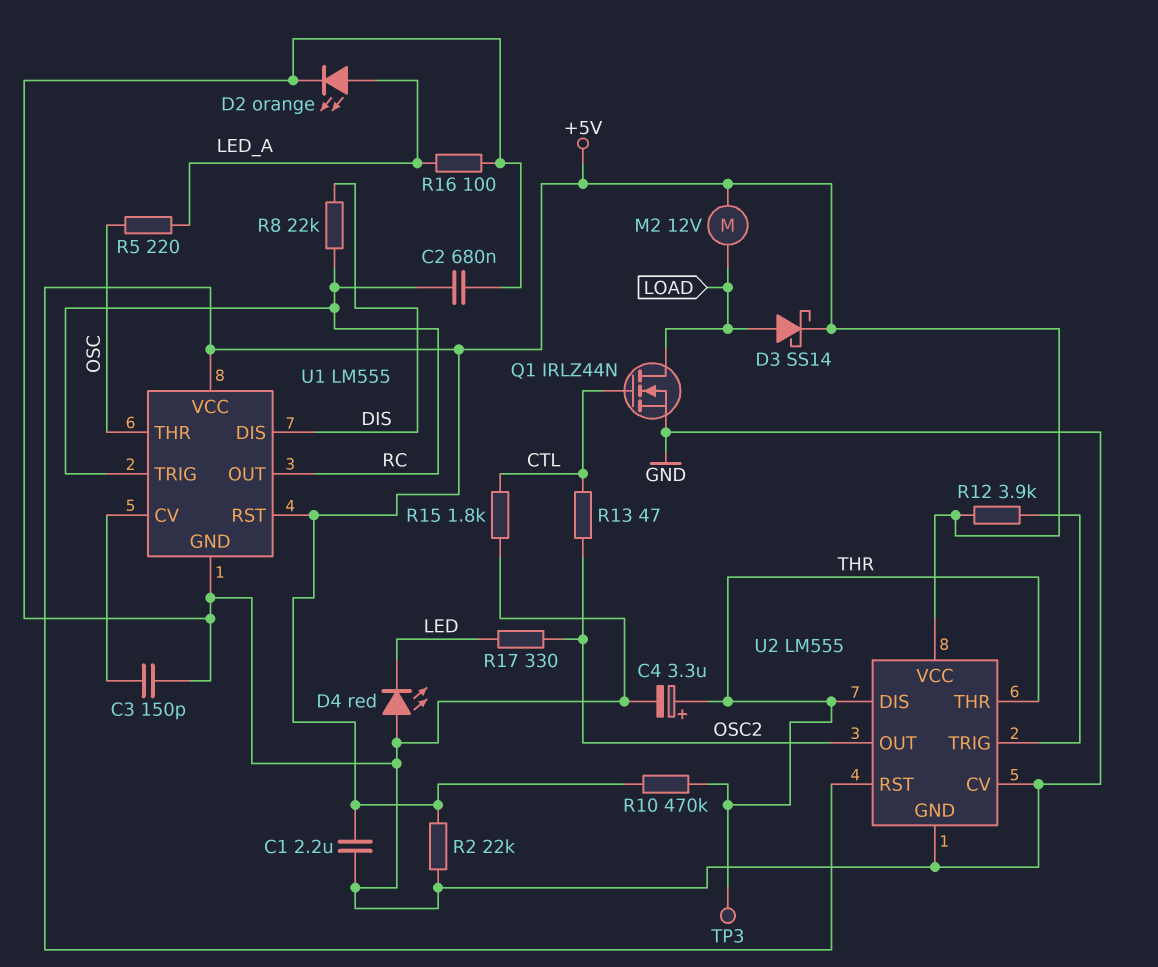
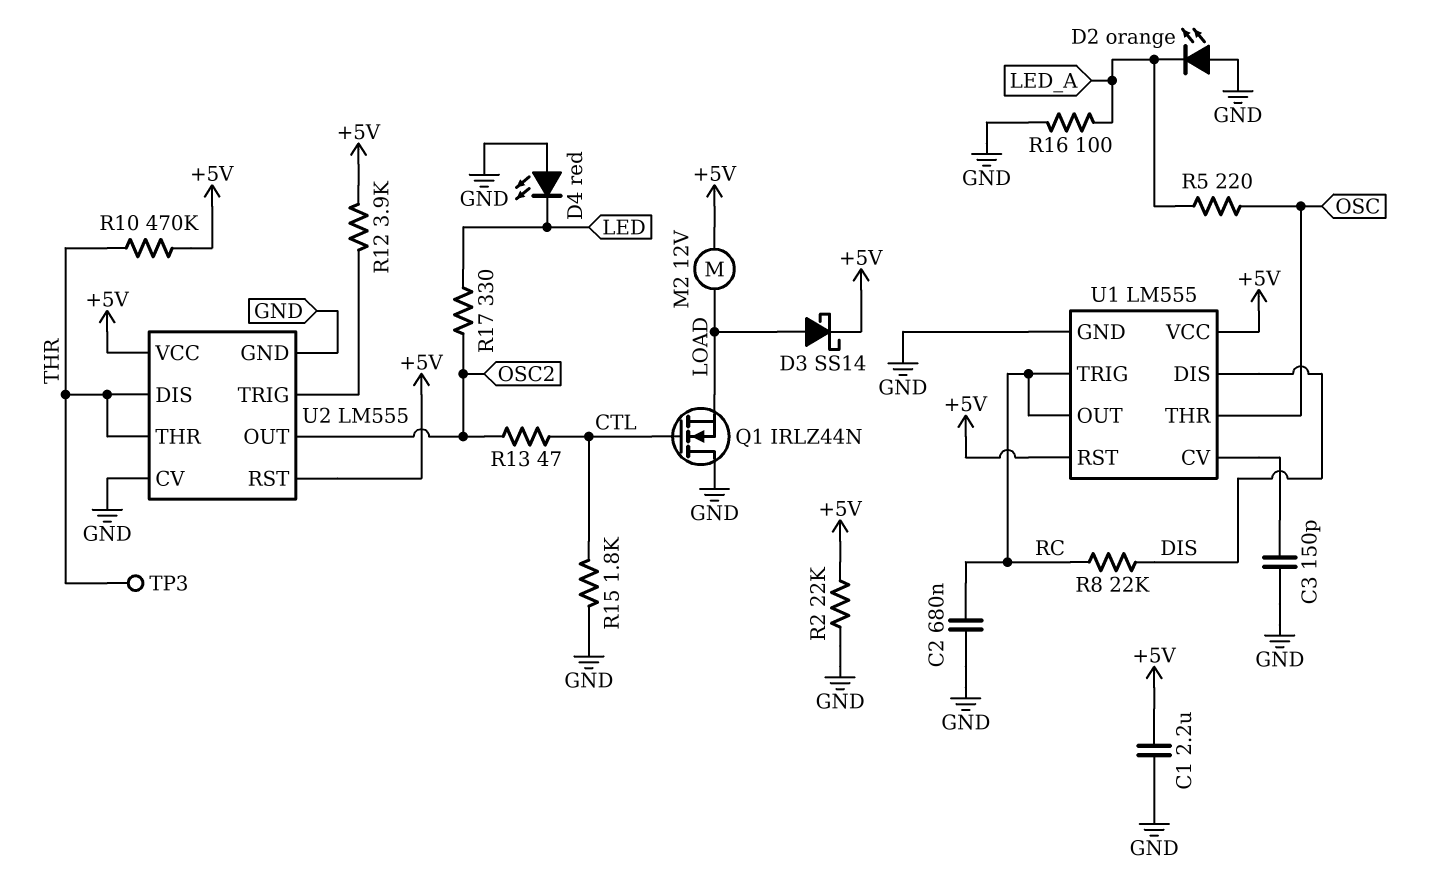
C4: 3.3uF (plus THR, minus GND) -> none
D2: LED orange (A LED_A, K GND) -> LED orange (A GND, K LED_A)
Q1: NMOS IRLZ44N (G CTL, D LOAD, S GND) -> NMOS IRLZ44N (G CTL, D GND, S LOAD)

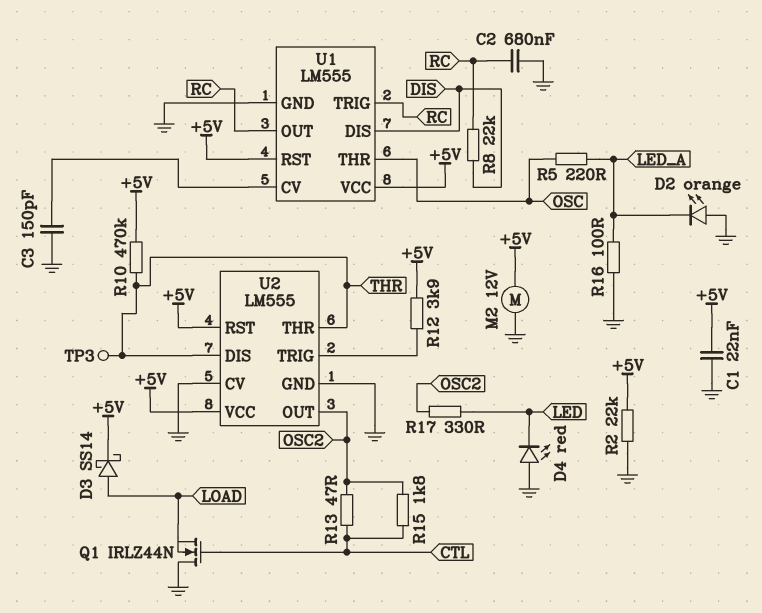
C1: 2.2uF (+5V, GND) -> 22nF (+5V, GND)
M2: motor 12V (+5V, LOAD) -> motor 12V (+5V, GND)
R15: 1.8k (CTL, GND) -> 1.8k (CTL, OSC2)

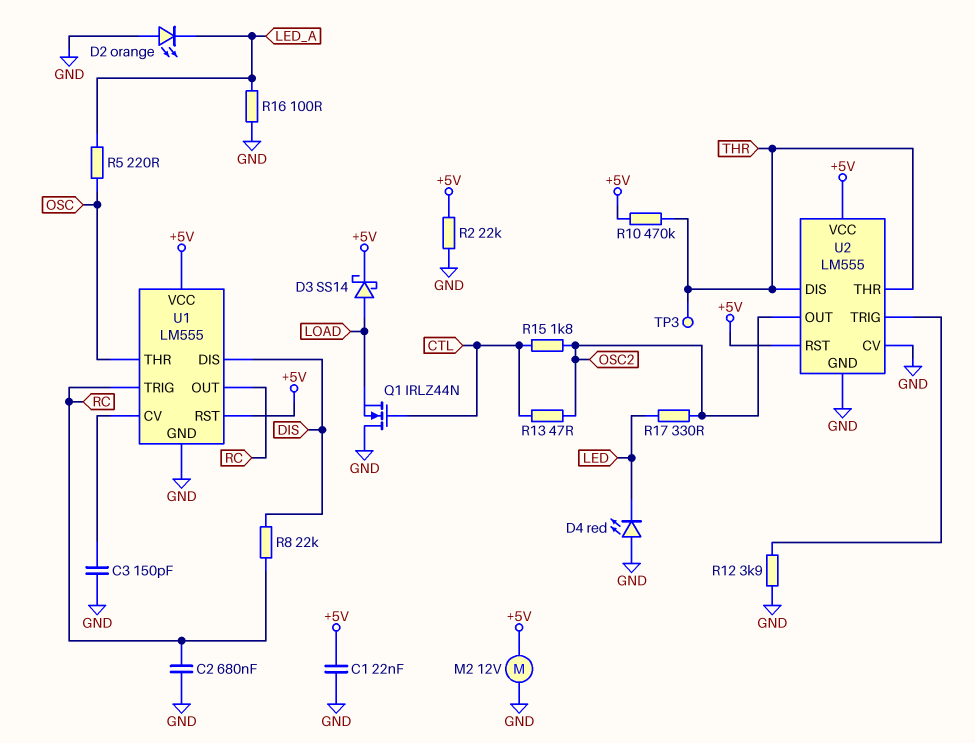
R12: 3.9k (+5V, U2/TRIG) -> 3.9k (GND, U2/TRIG)

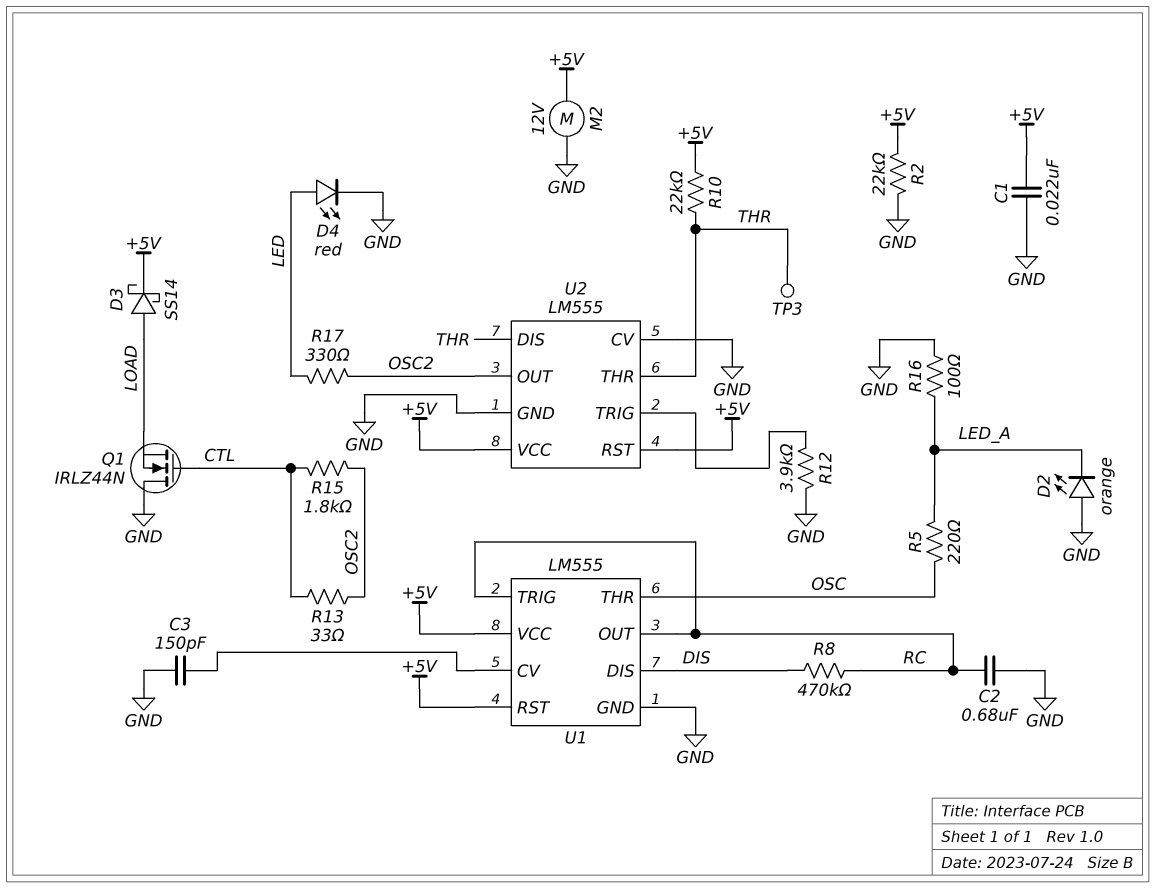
D4: LED red (A GND, K LED) -> LED red (A LED, K GND)
R8: 22k (DIS, RC) -> 470k (DIS, RC)
R10: 470k (+5V, THR) -> 22k (+5V, THR)
R13: 47 (CTL, OSC2) -> 33 (CTL, OSC2)

